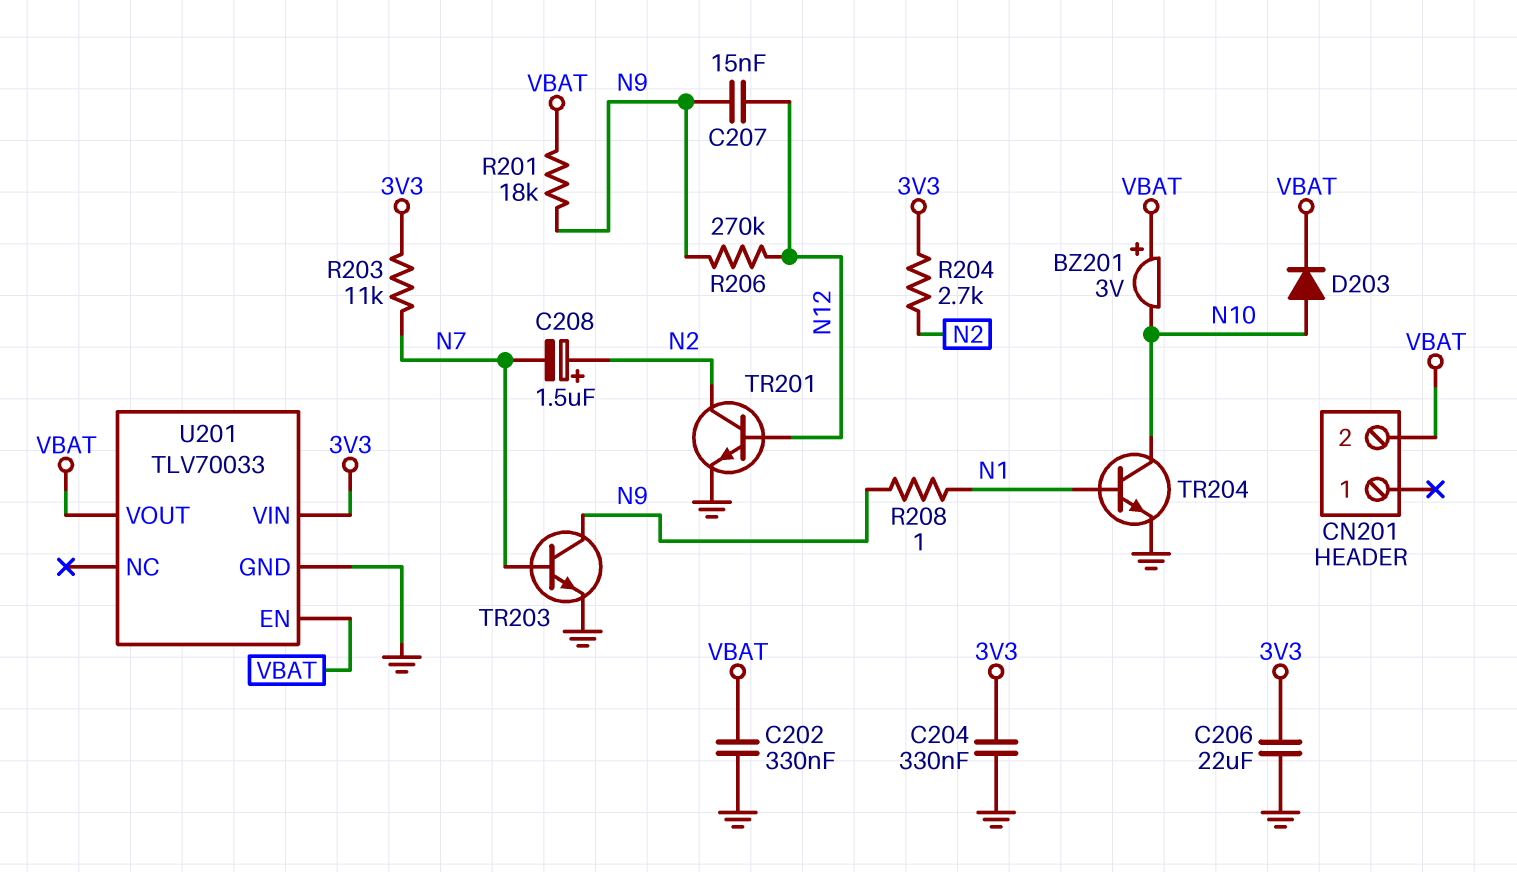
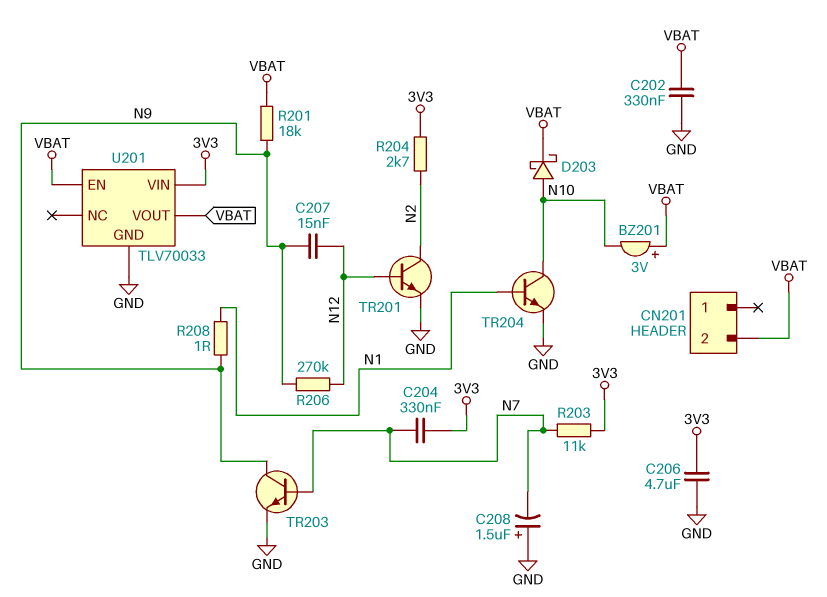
C204: 330nF (3V3, GND) -> 330nF (3V3, N7)
C206: 22uF (3V3, GND) -> 4.7uF (3V3, GND)
C208: 1.5uF (plus N2, minus N7) -> 1.5uF (plus GND, minus N7)
D203: diode (A N10, K VBAT) -> schottky (A N10, K VBAT)

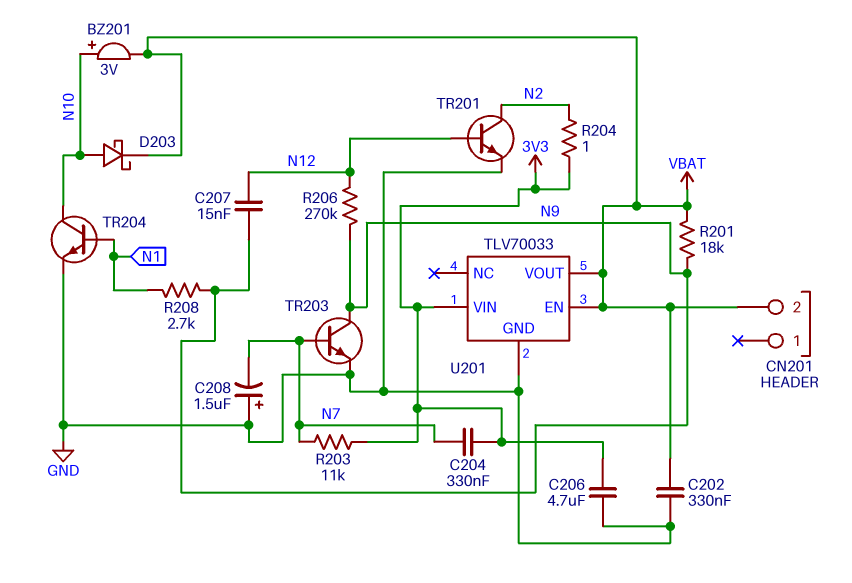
BZ201: buzzer 3V (plus VBAT, minus N10) -> buzzer 3V (plus N10, minus VBAT)
R204: 2.7k (3V3, N2) -> 1 (3V3, N2)
R208: 1 (N1, N9) -> 2.7k (N1, N9)

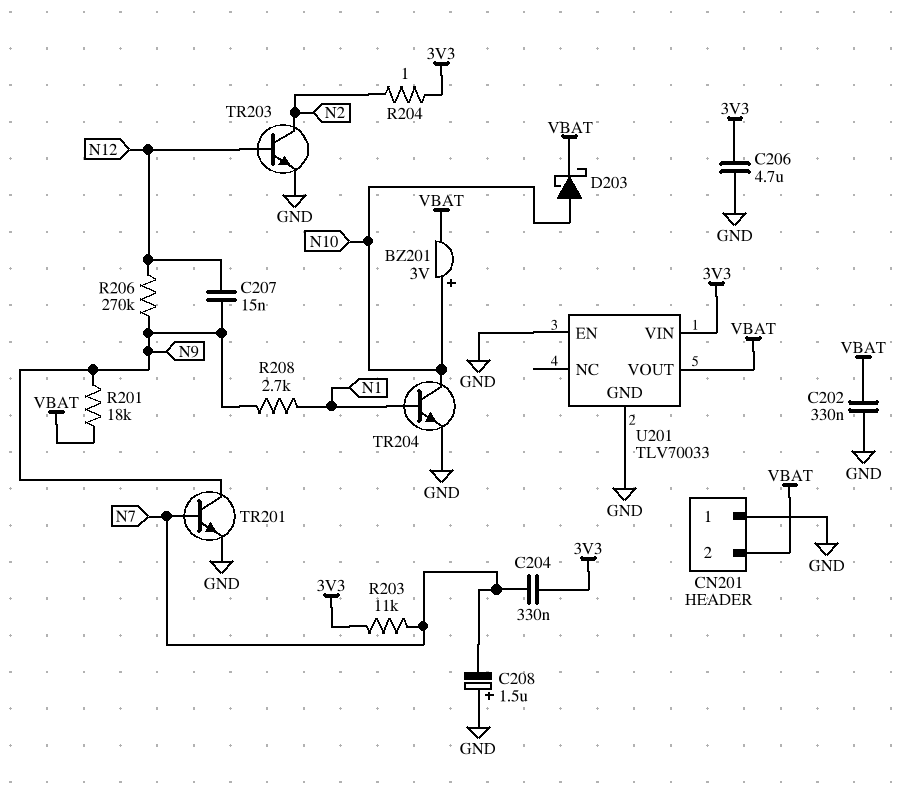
CN201 pin 1: none -> GND
TR201: NPN (B N12, C N2, E GND) -> NPN (B N7, C N9, E GND)
TR203: NPN (B N7, C N9, E GND) -> NPN (B N12, C N2, E GND)
U201 pin EN: VBAT -> GND

